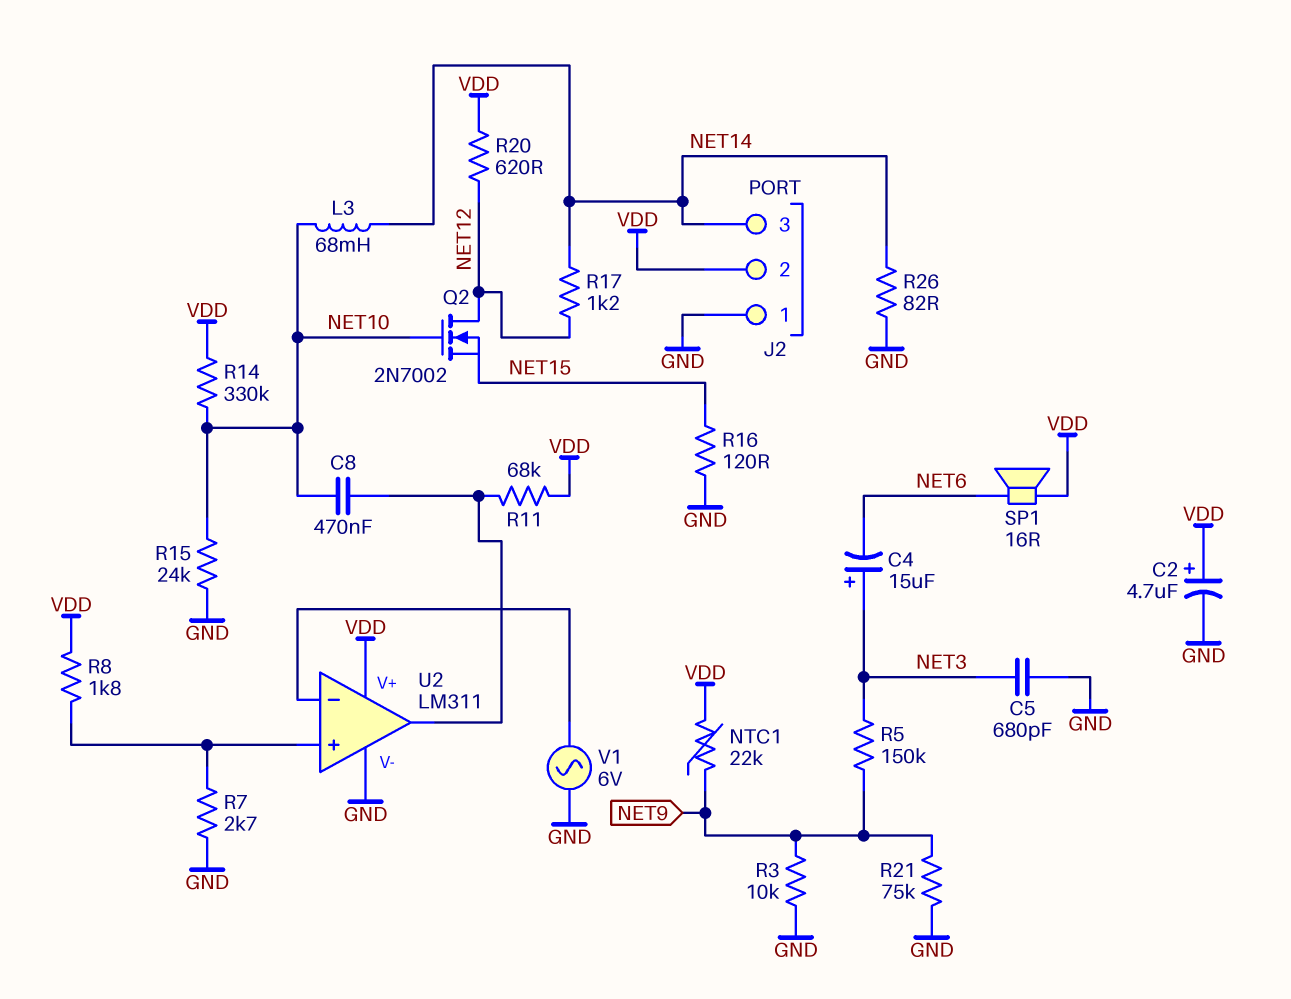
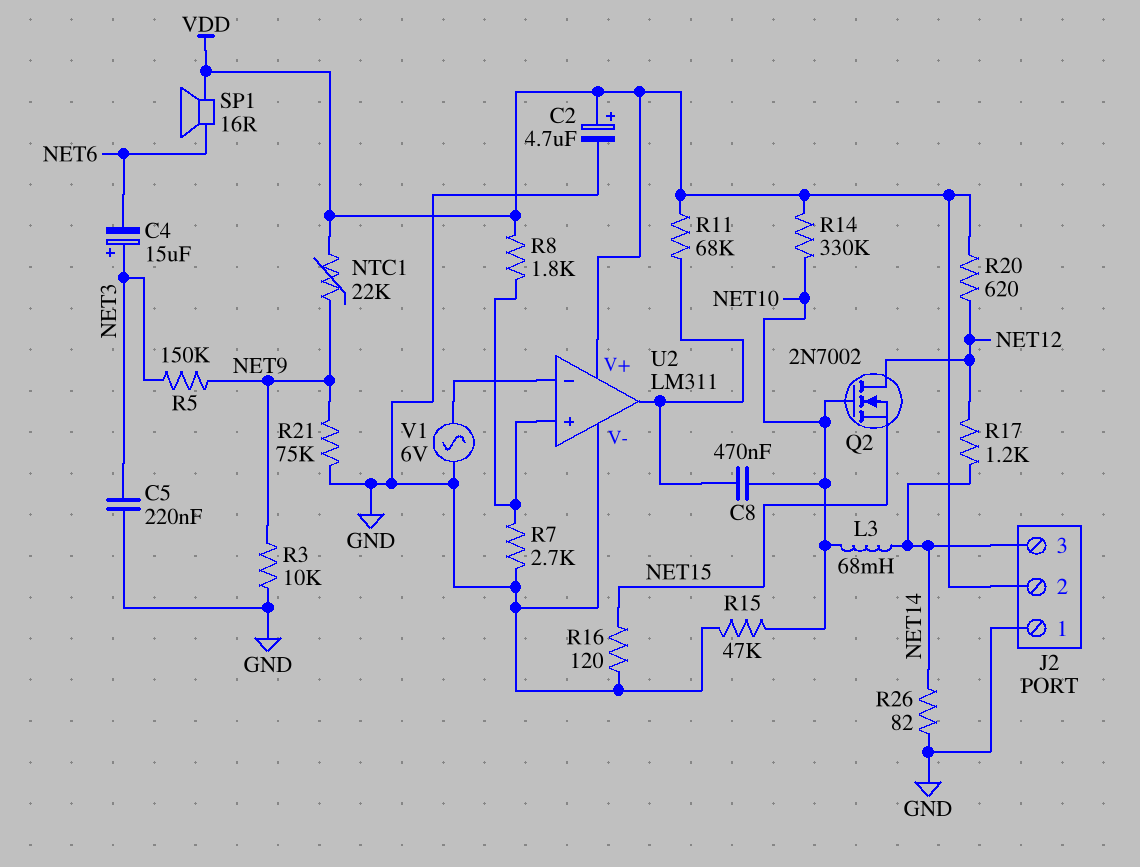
C5: 680pF (GND, NET3) -> 220nF (GND, NET3)
R15: 24k (GND, NET10) -> 47k (GND, NET10)

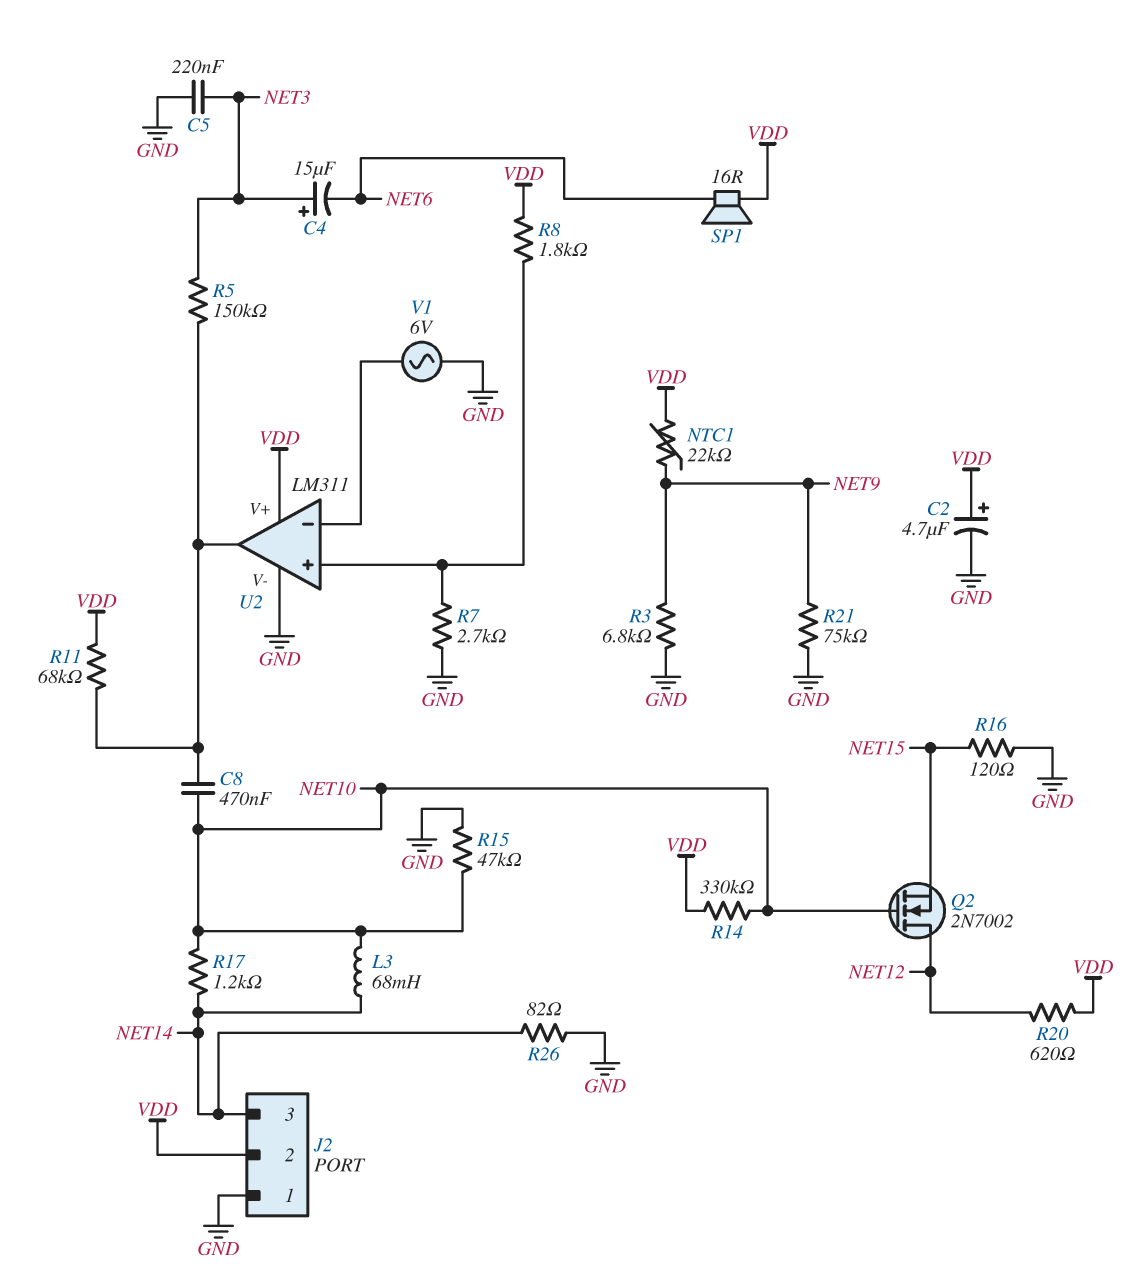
R3: 10k (GND, NET9) -> 6.8k (GND, NET9)
R5: 150k (NET3, NET9) -> 150k (NET3, U2/out)
R17: 1.2k (NET12, NET14) -> 1.2k (NET10, NET14)

